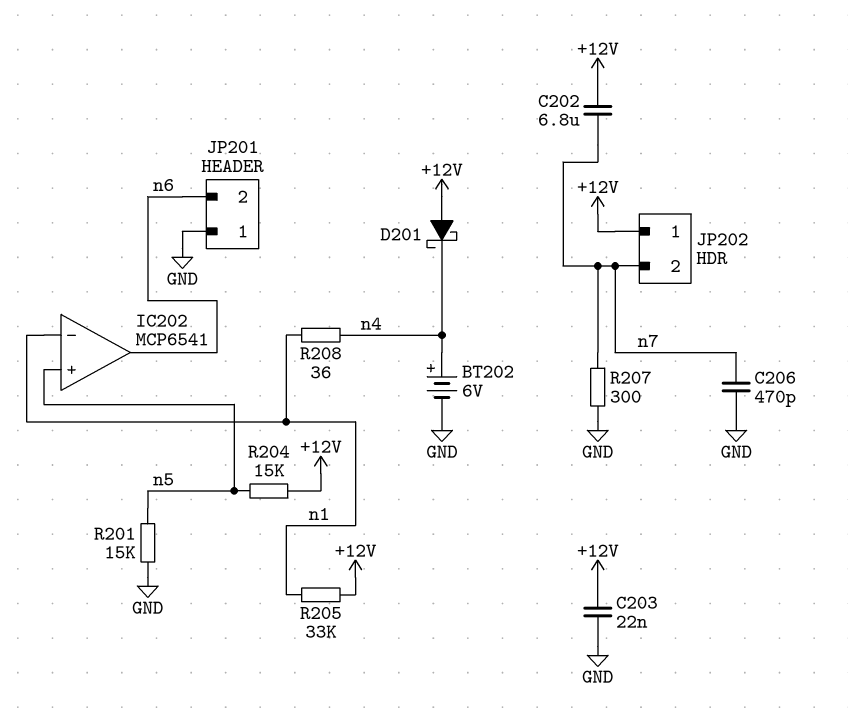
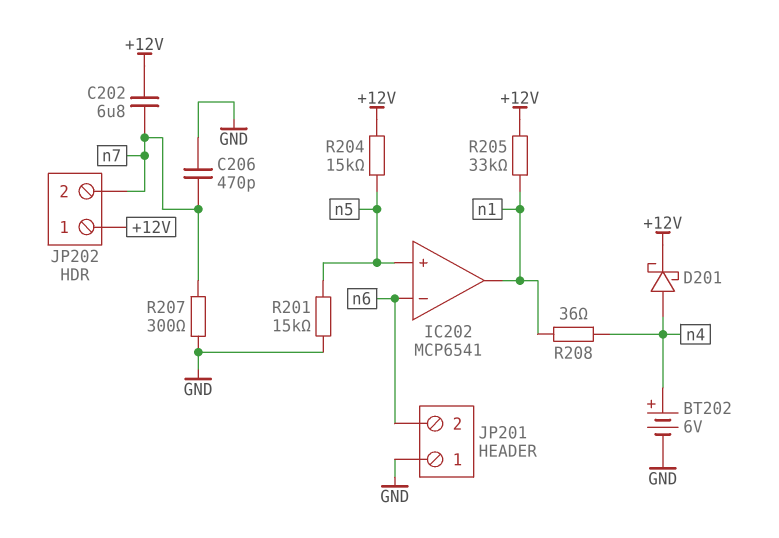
C203: 22nF (+12V, GND) -> none
D201: schottky (A +12V, K n4) -> schottky (A n4, K +12V)
IC202 pin in-: n1 -> n6
IC202 pin out: n6 -> n1

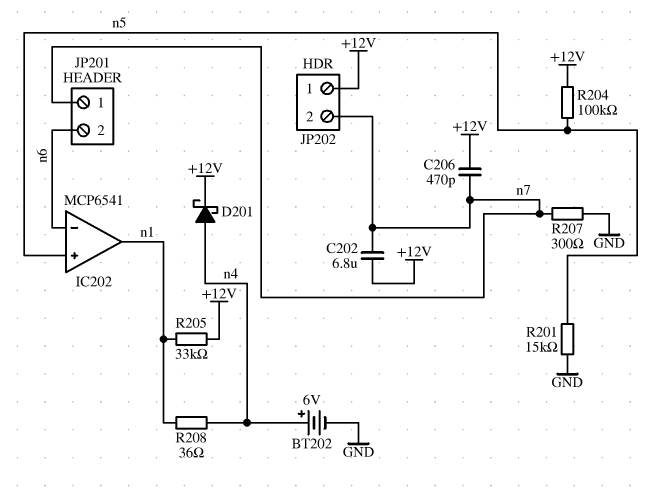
C206: 470pF (GND, n7) -> 470pF (+12V, n7)
JP201 pin 1: GND -> n7
R204: 15k (+12V, n5) -> 100k (+12V, n5)

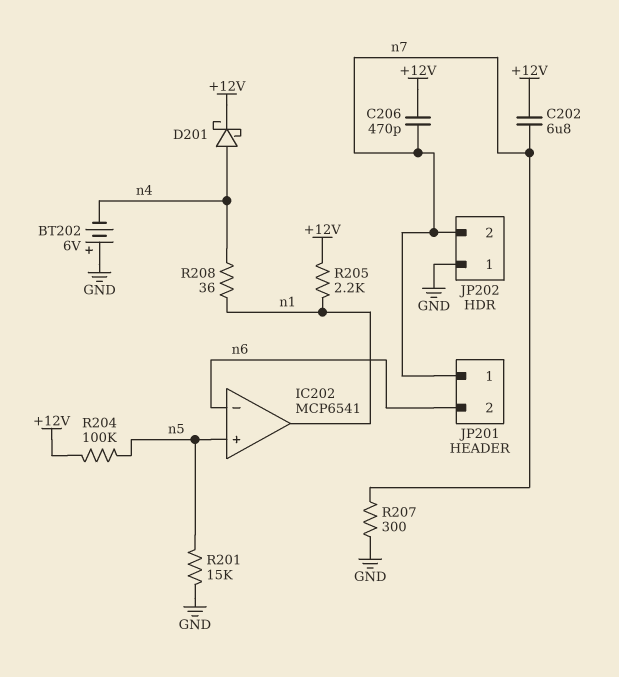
BT202: 6V (plus n4, minus GND) -> 6V (plus GND, minus n4)
JP202 pin 1: +12V -> GND
R205: 33k (+12V, n1) -> 2.2k (+12V, n1)

